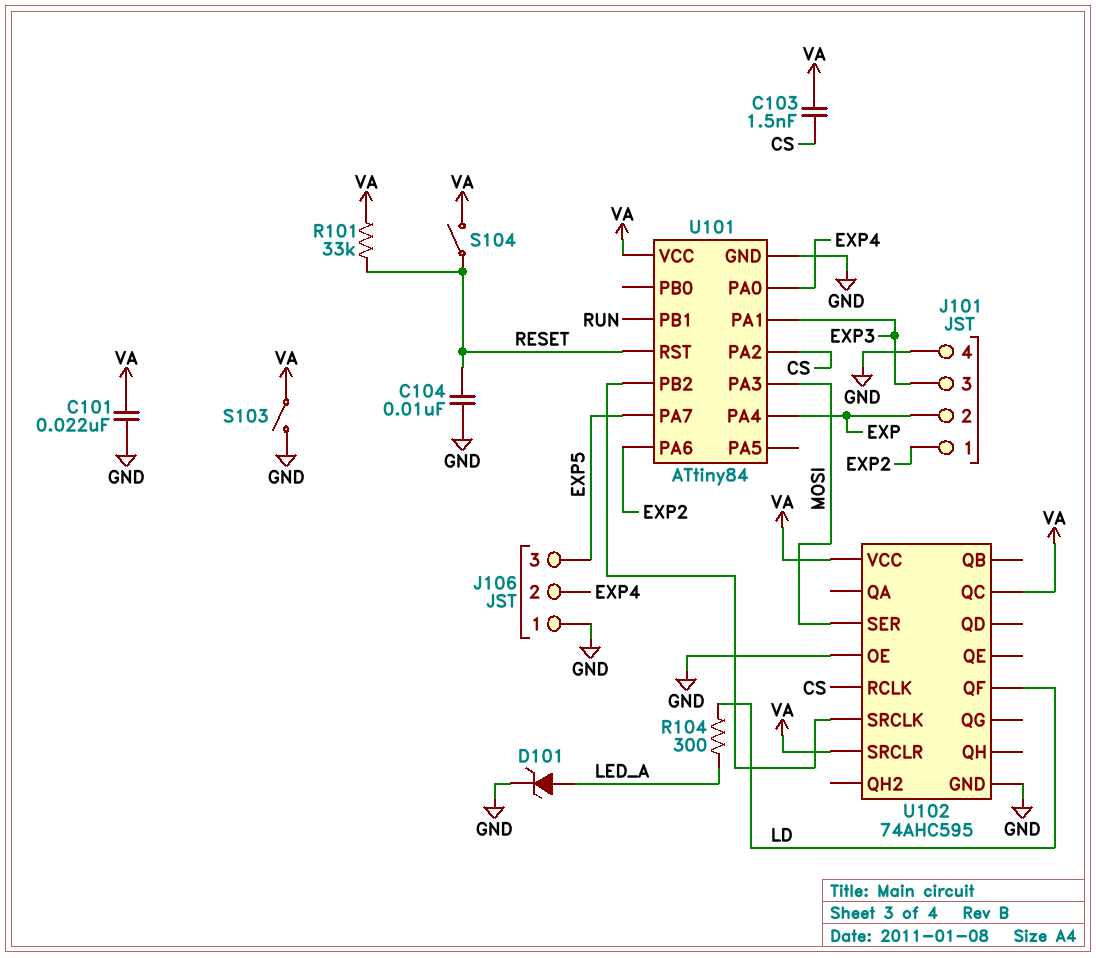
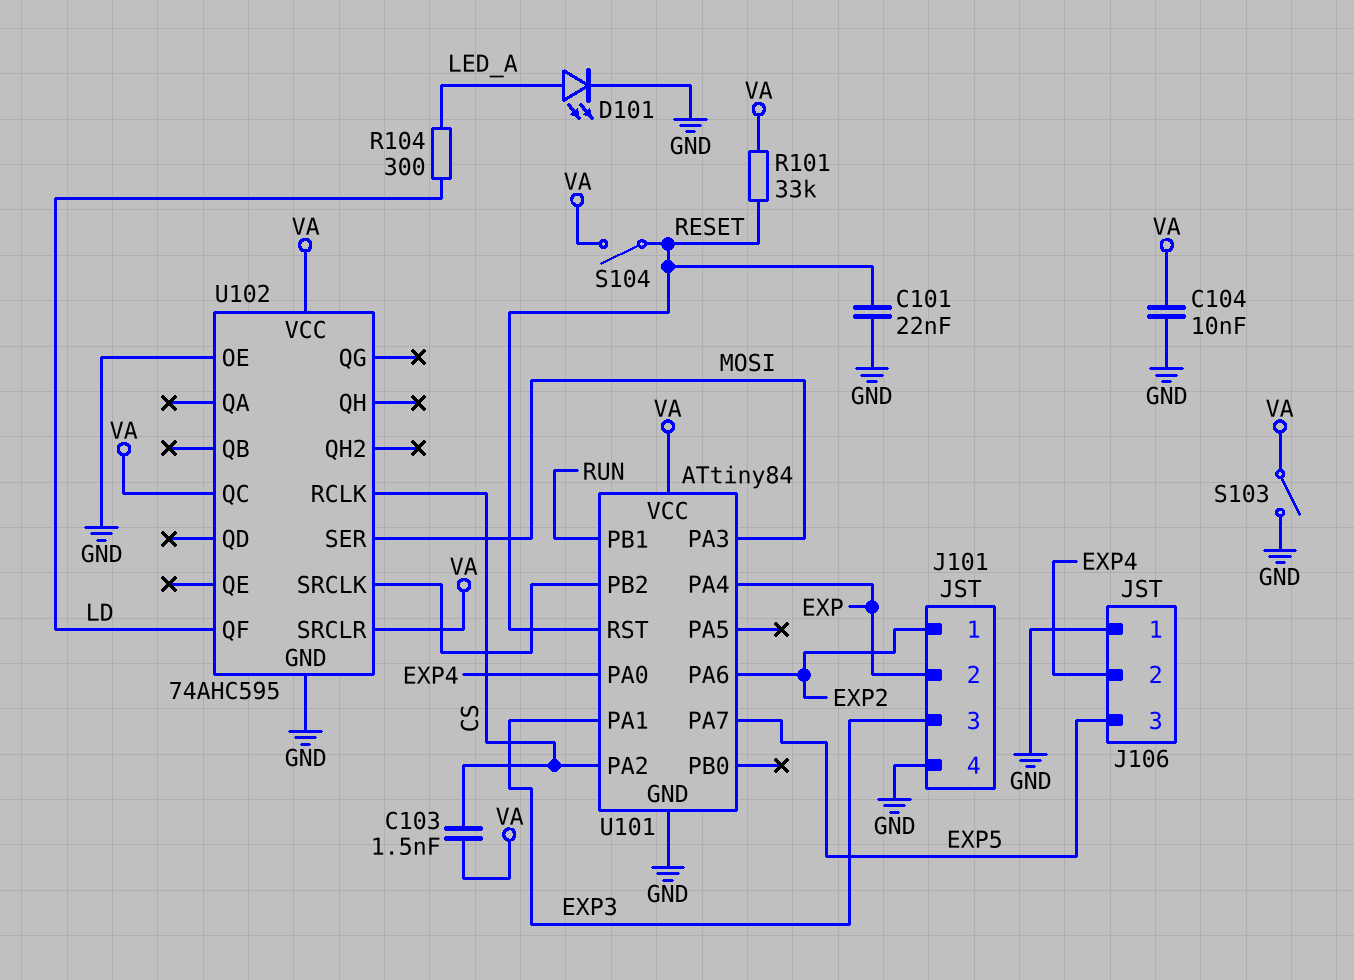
C101: 22nF (GND, VA) -> 22nF (GND, RESET)
C104: 10nF (GND, RESET) -> 10nF (GND, VA)
D101: zener (A LED_A, K GND) -> LED (A LED_A, K GND)

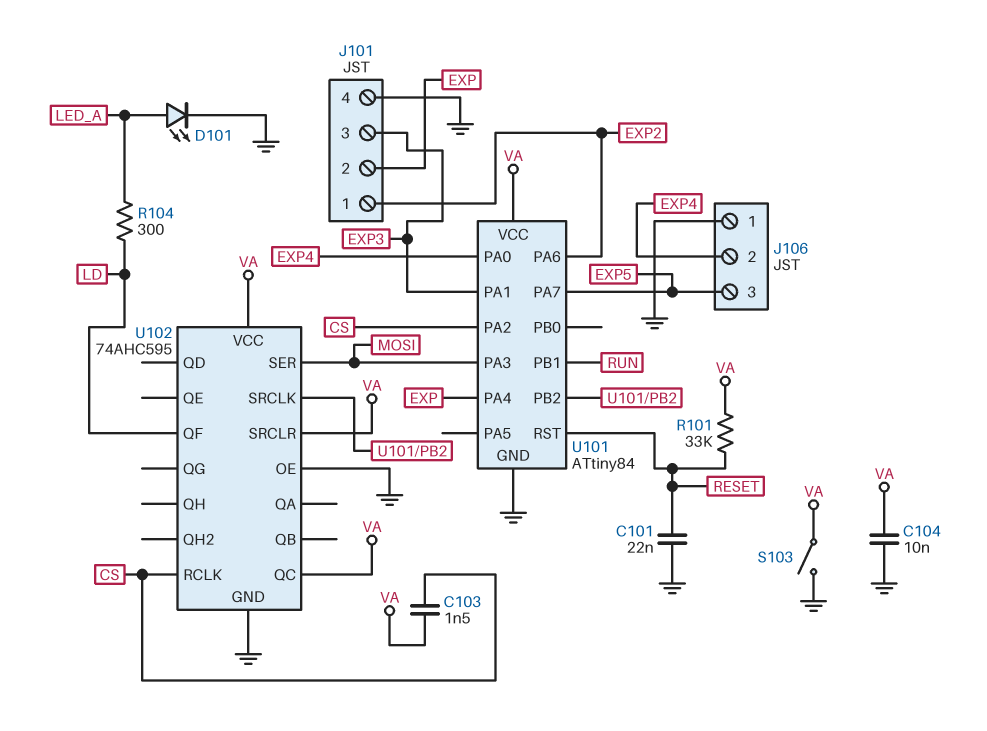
S104: switch (RESET, VA) -> none

